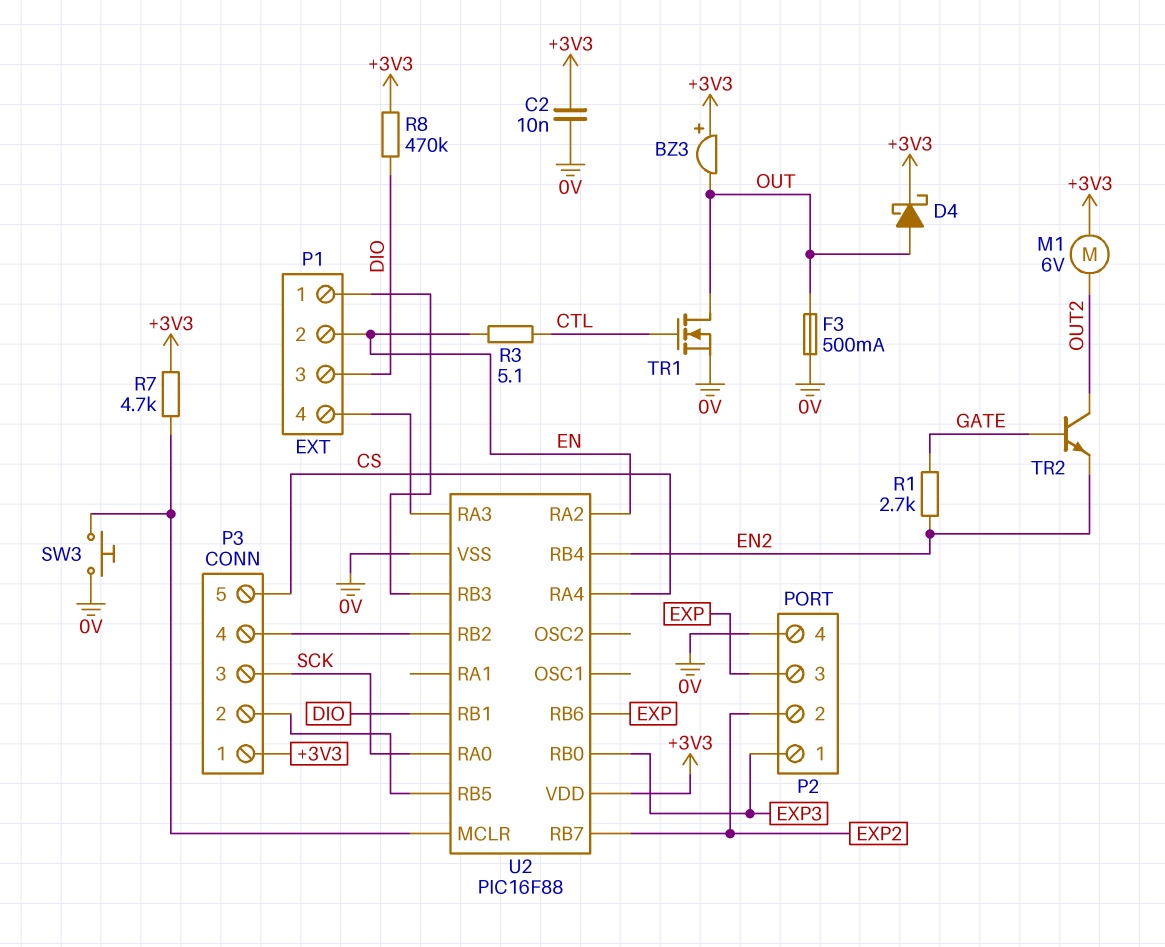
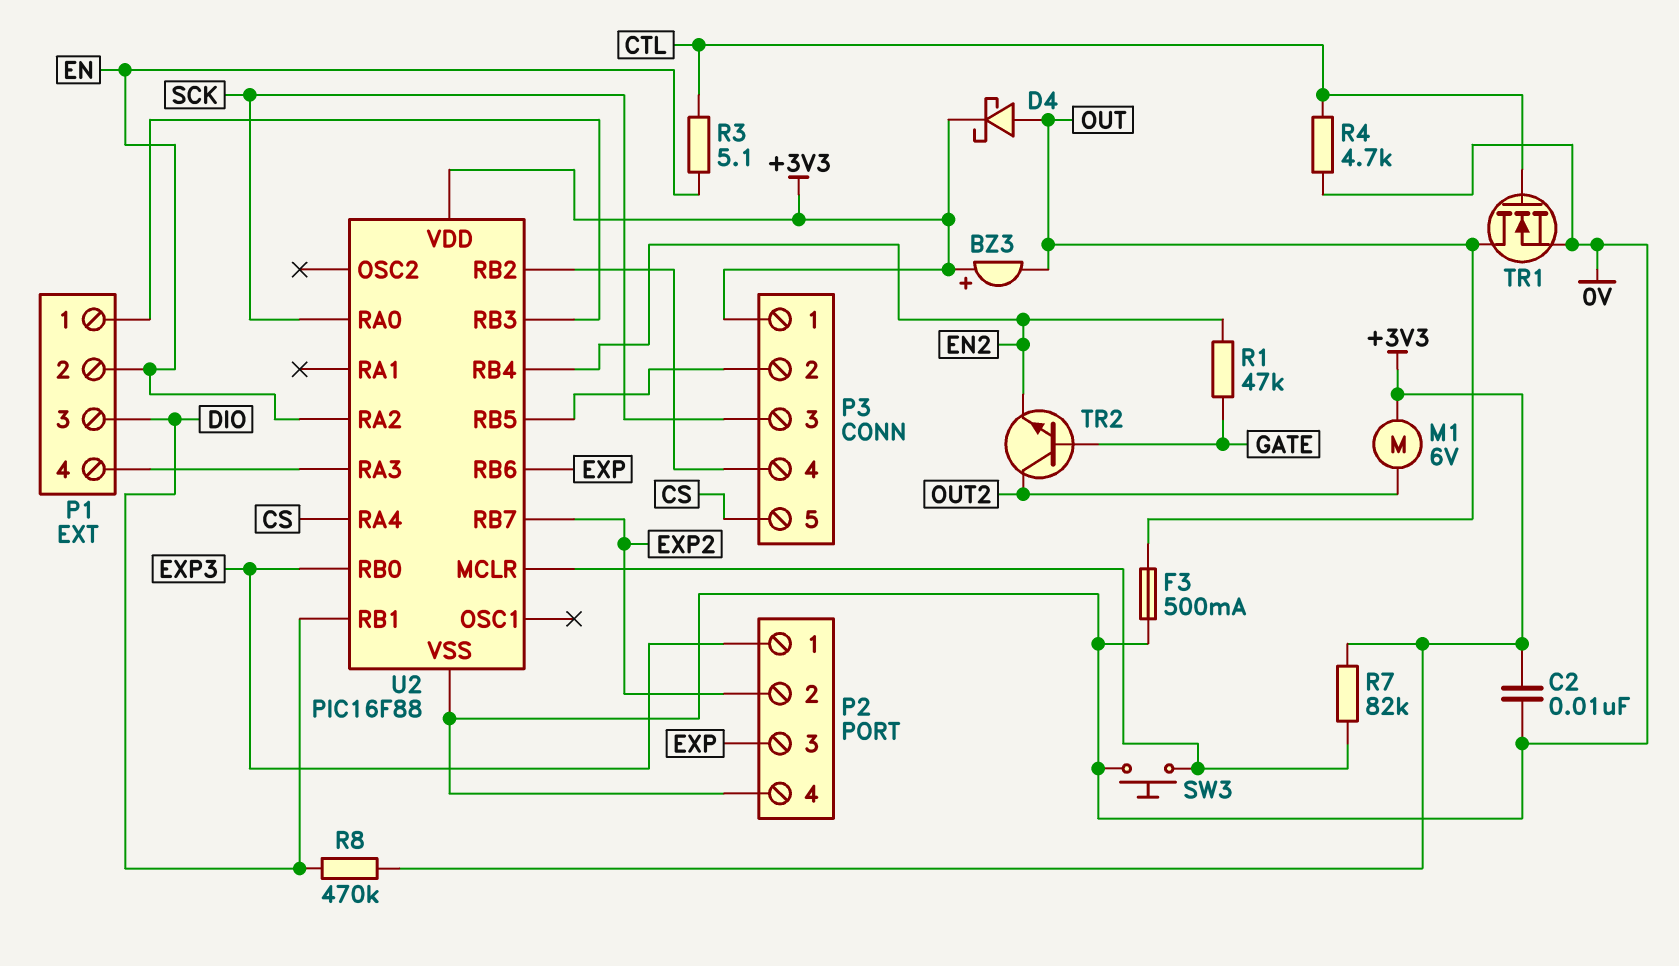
R1: 2.7k (EN2, GATE) -> 47k (EN2, GATE)
R4: none -> 4.7k (0V, CTL)
R7: 4.7k (+3V3, U2/MCLR) -> 82k (+3V3, U2/MCLR)

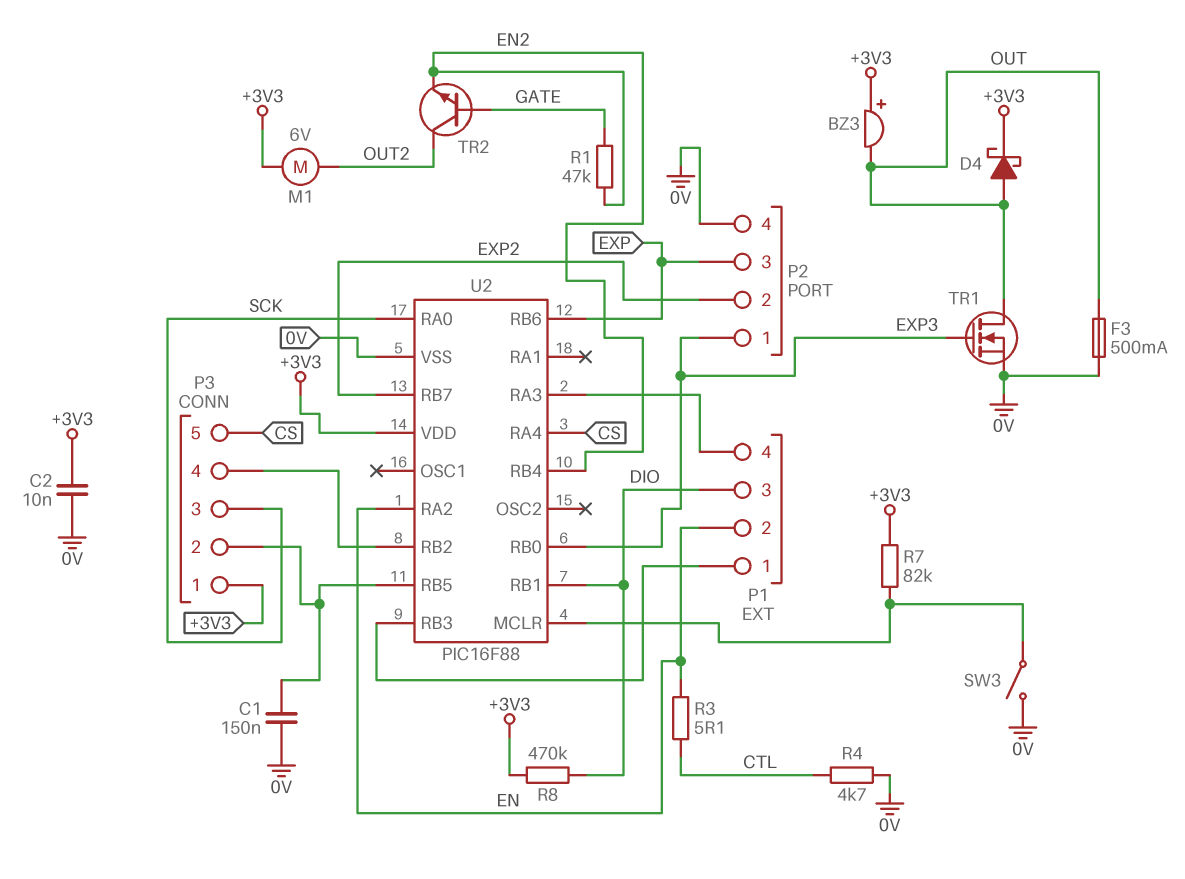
C1: none -> 150nF (0V, P3/2)
SW3: button (0V, U2/MCLR) -> switch (0V, U2/MCLR)
TR1: NMOS (G CTL, D OUT, S 0V) -> NMOS (G EXP3, D OUT, S 0V)

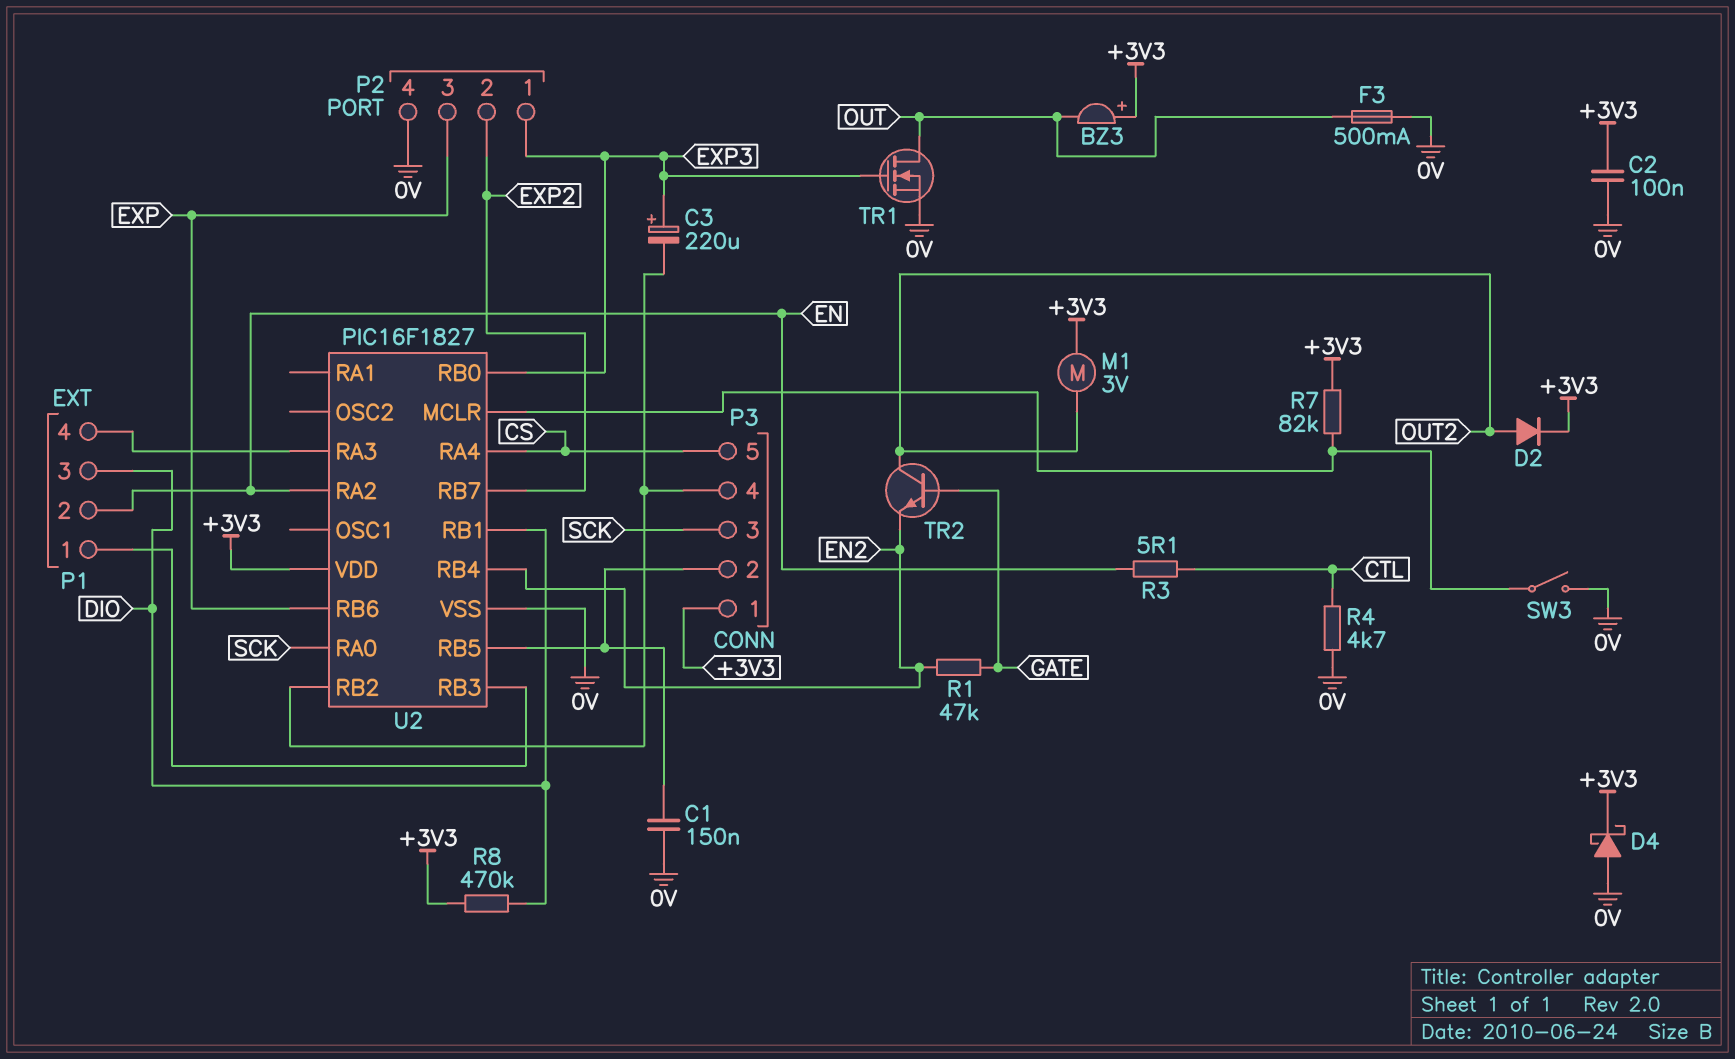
C2: 10nF (+3V3, 0V) -> 100nF (+3V3, 0V)
C3: none -> 220uF (plus EXP3, minus P3/4)
D2: none -> diode (A OUT2, K +3V3)
D4: schottky (A OUT, K +3V3) -> schottky (A 0V, K +3V3)
M1: motor 6V (+3V3, OUT2) -> motor 3V (+3V3, OUT2)
U2: PIC16F88 -> PIC16F1827

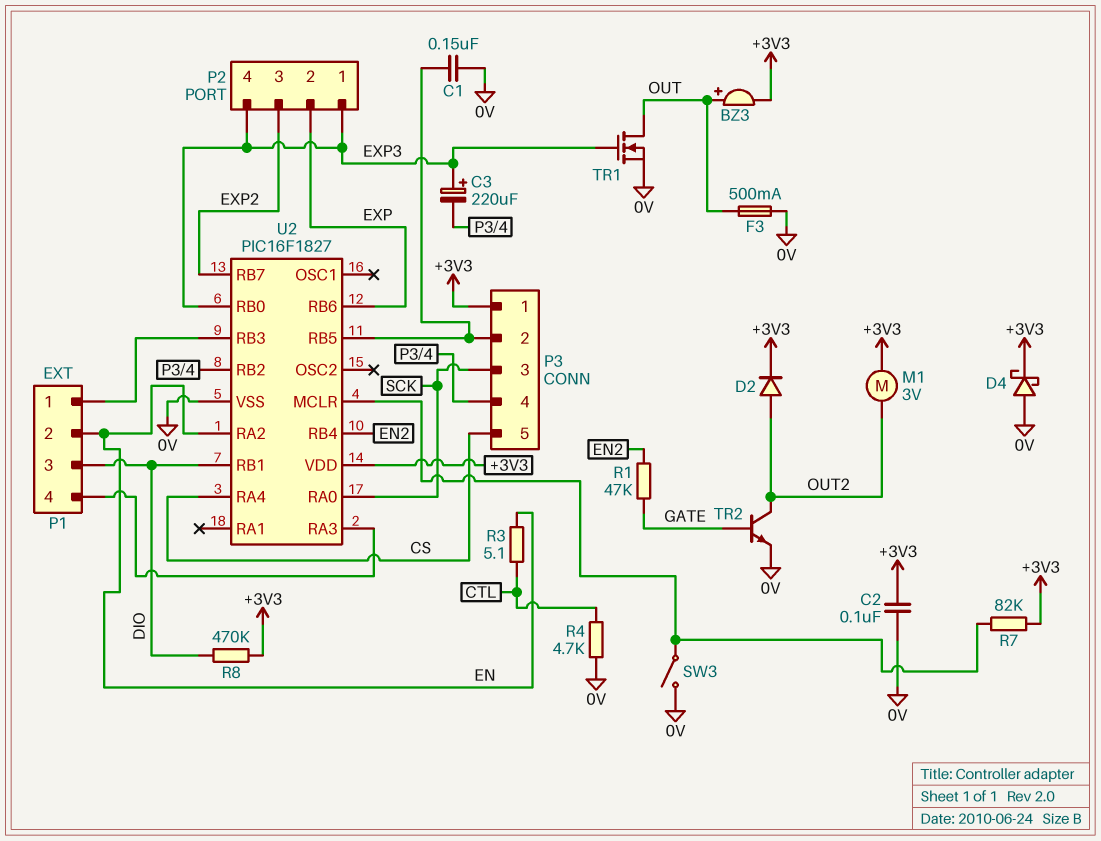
BZ3: buzzer (plus +3V3, minus OUT) -> buzzer (plus OUT, minus +3V3)
P2 pin 2: EXP2 -> EXP
P2 pin 3: EXP -> EXP2
P2 pin 4: 0V -> EXP3
TR2: NPN (B GATE, C OUT2, E EN2) -> NPN (B GATE, C OUT2, E 0V)

